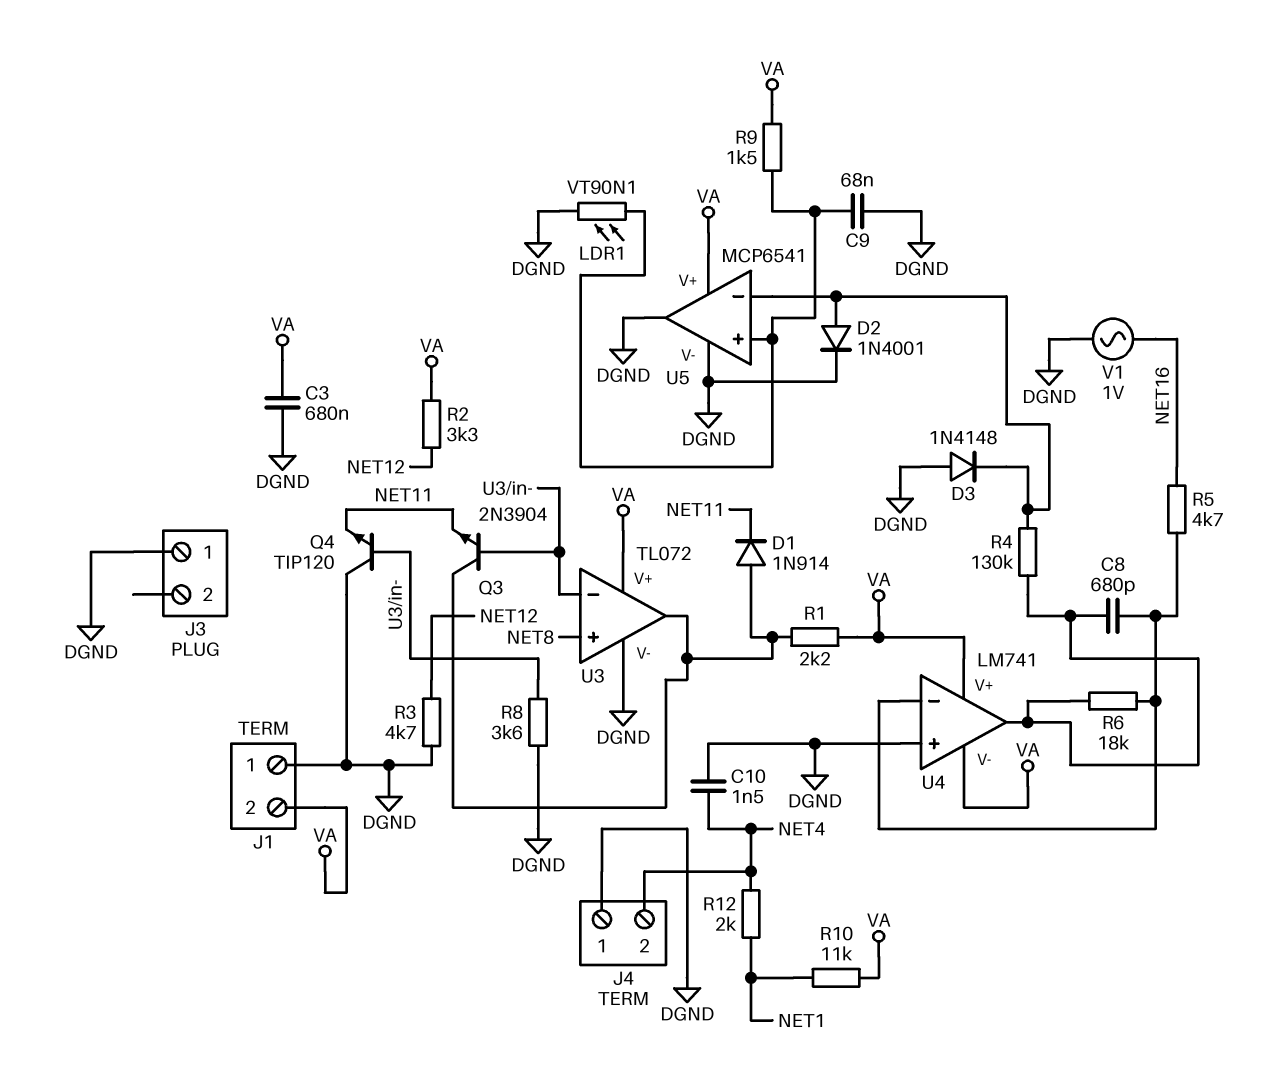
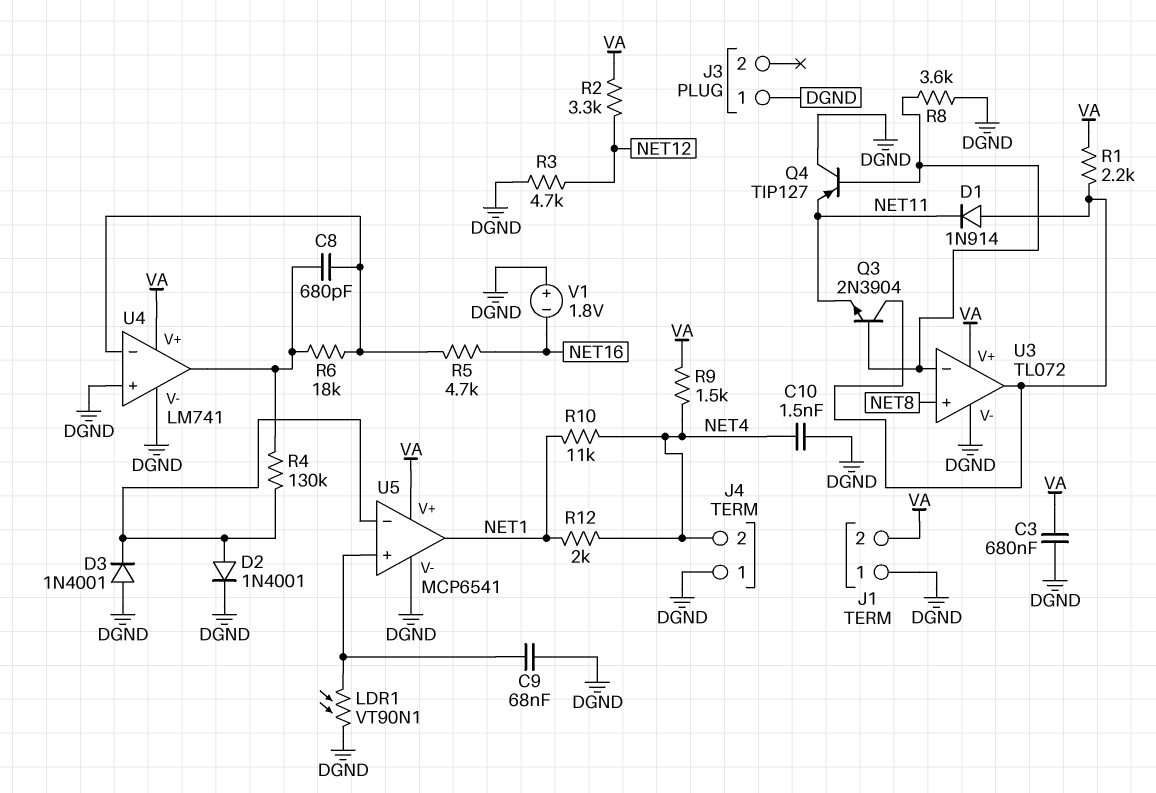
D3: diode 1N4148 (A DGND, K U5/in-) -> diode 1N4001 (A DGND, K U5/in-)
Q4: NPN TIP120 (B U3/in-, C DGND, E NET11) -> PNP TIP127 (B U3/in-, C DGND, E NET11)
R9: 1.5k (U5/in+, VA) -> 1.5k (NET4, VA)
R10: 11k (NET1, VA) -> 11k (NET1, NET4)
U4 pin V-: VA -> DGND
U5 pin out: DGND -> NET1
V1: AC 1V (DGND, NET16) -> 1.8V (plus DGND, minus NET16)

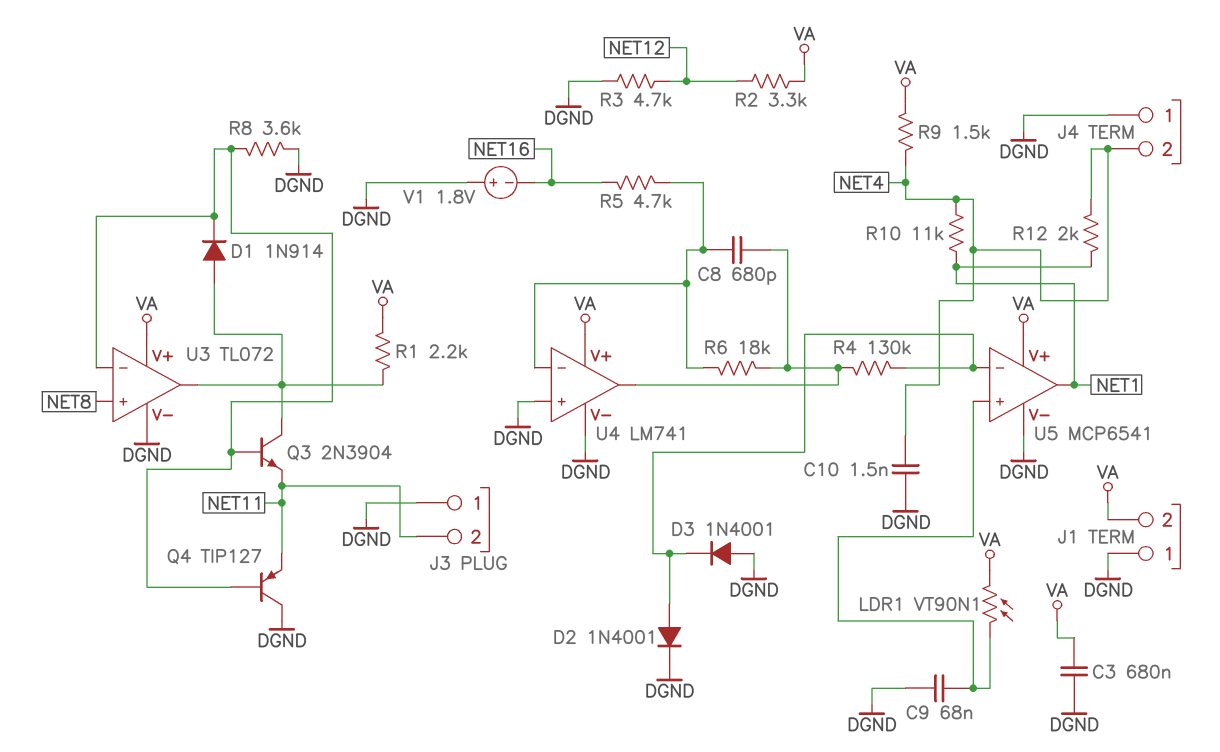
D1: diode 1N914 (A U3/out, K NET11) -> diode 1N914 (A U3/out, K U3/in-)
J3 pin 2: none -> NET11
LDR1: VT90N1 (DGND, U5/in+) -> VT90N1 (U5/in+, VA)

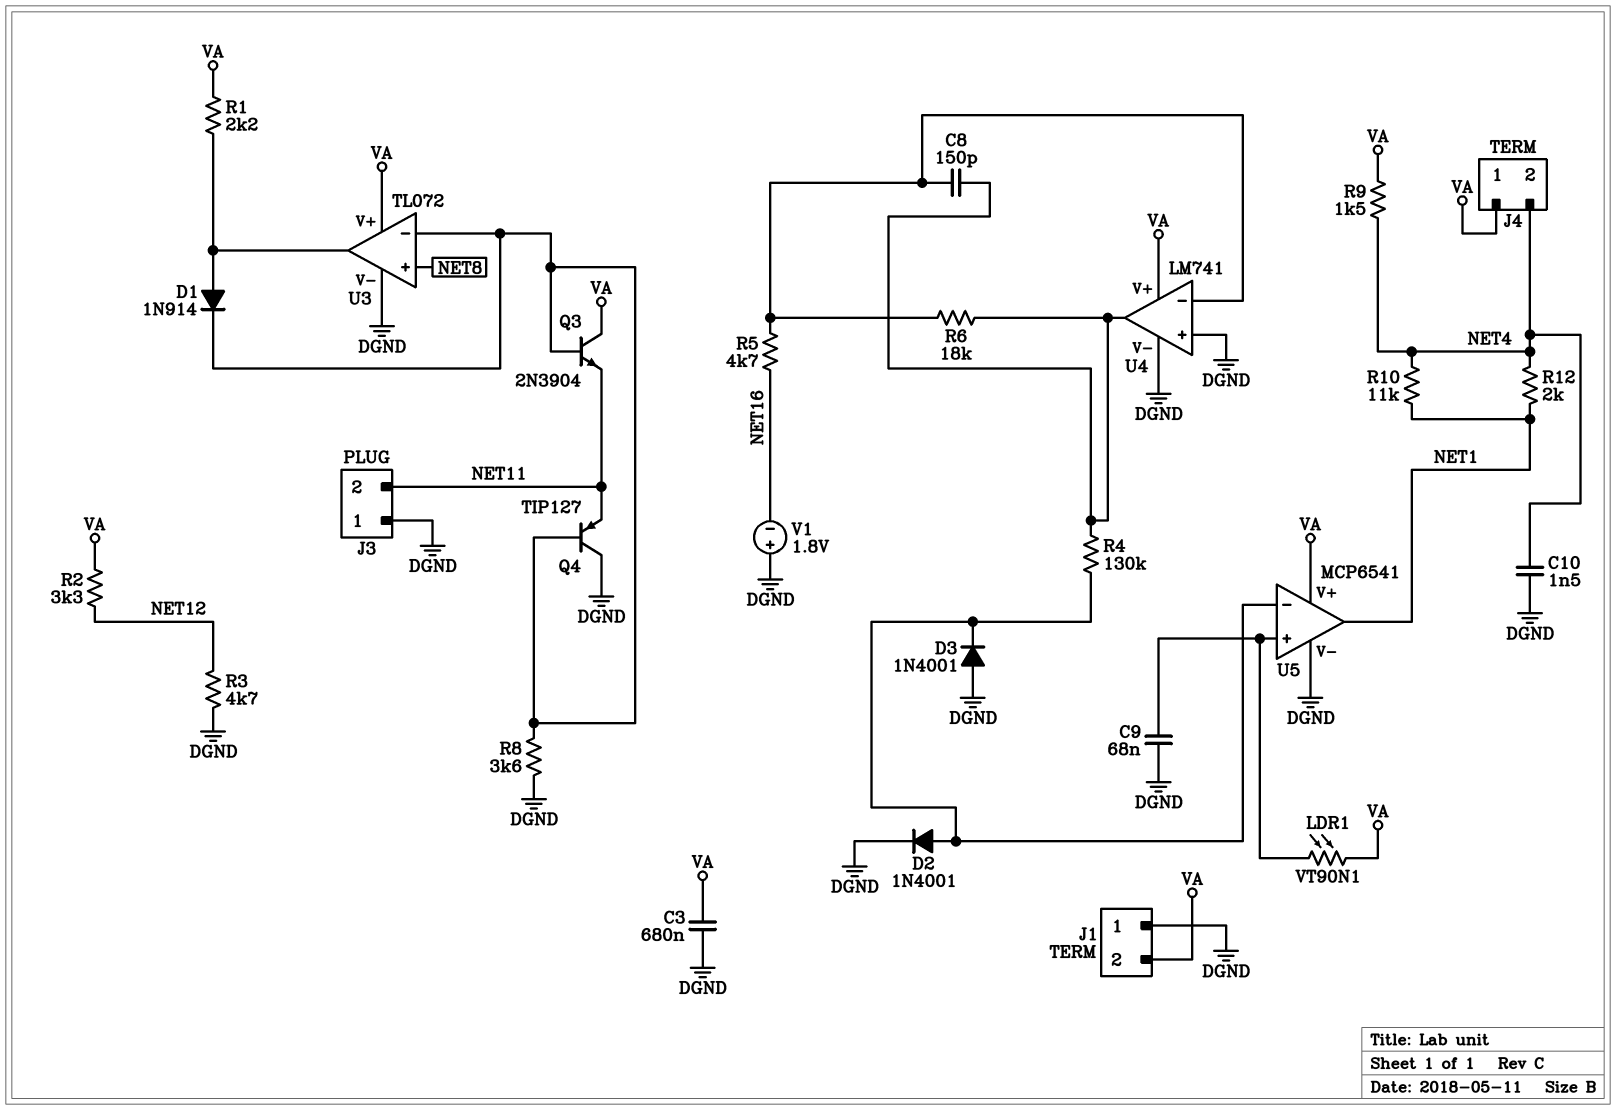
C8: 680pF (U4/in-, U4/out) -> 150pF (U4/in-, U4/out)
J4 pin 1: DGND -> VA
Q3: NPN 2N3904 (B U3/in-, C U3/out, E NET11) -> NPN 2N3904 (B U3/in-, C VA, E NET11)

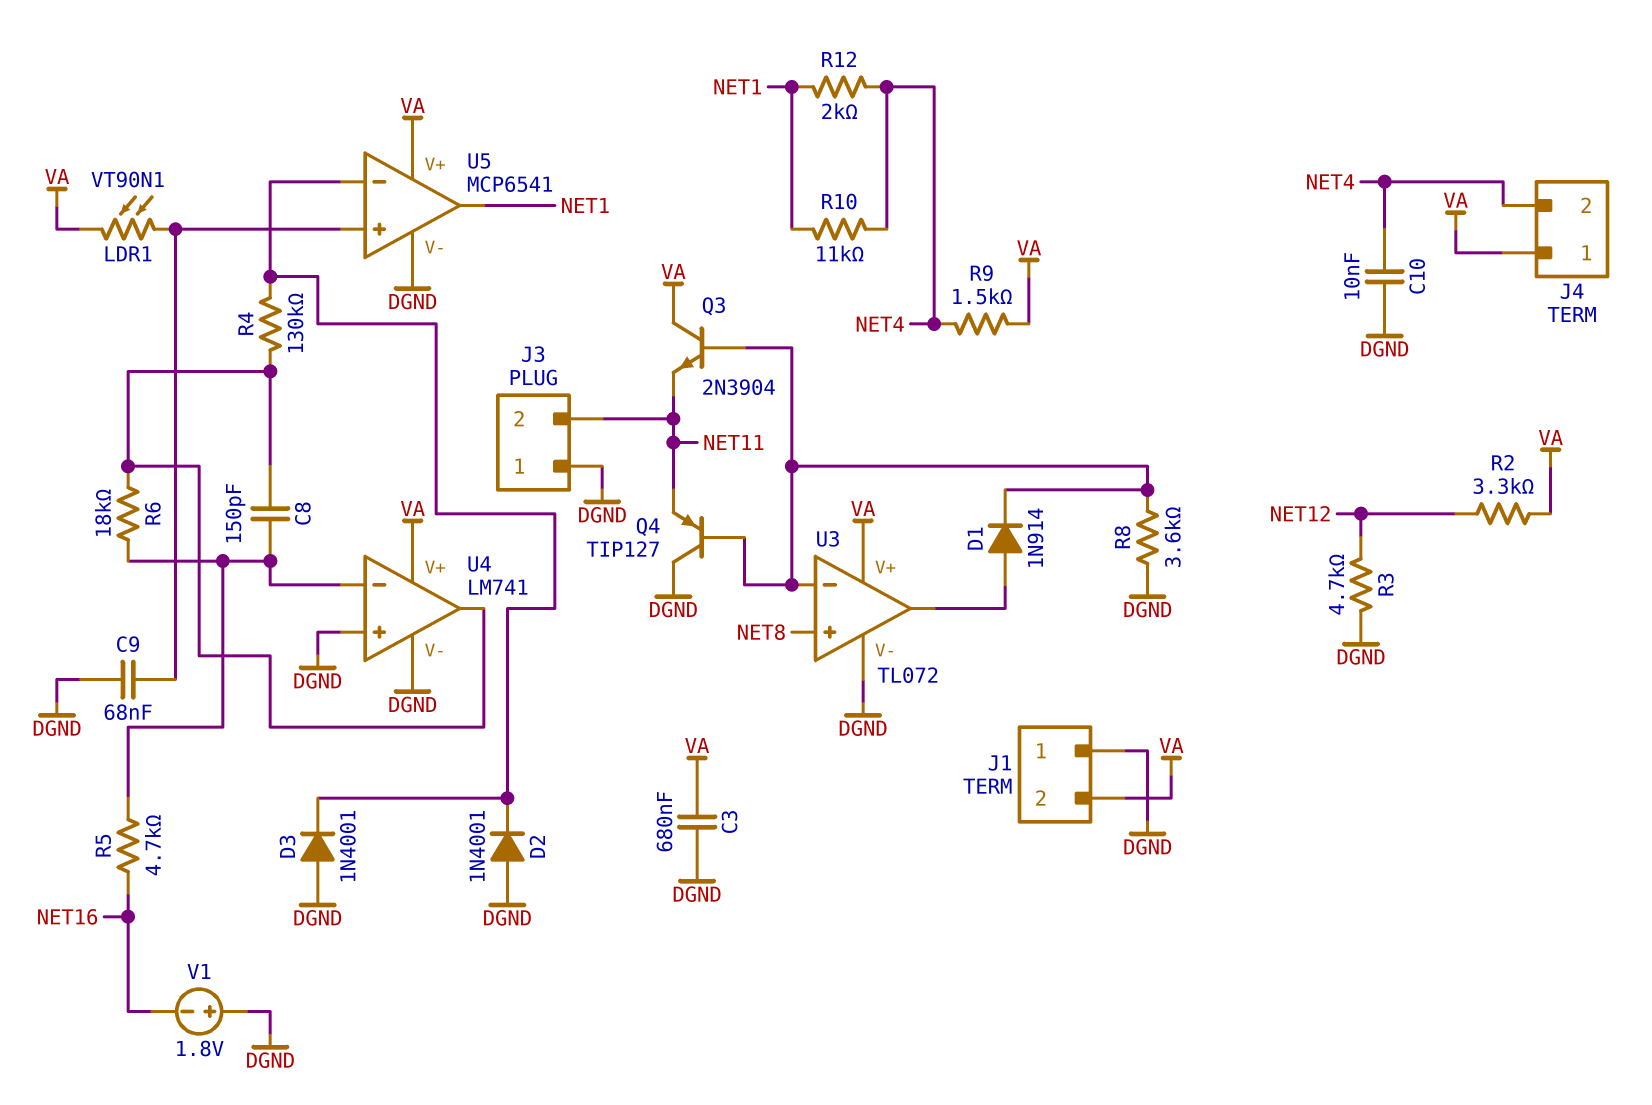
C10: 1.5nF (DGND, NET4) -> 10nF (DGND, NET4)
D2: diode 1N4001 (A U5/in-, K DGND) -> diode 1N4001 (A DGND, K U5/in-)
R1: 2.2k (U3/out, VA) -> none

